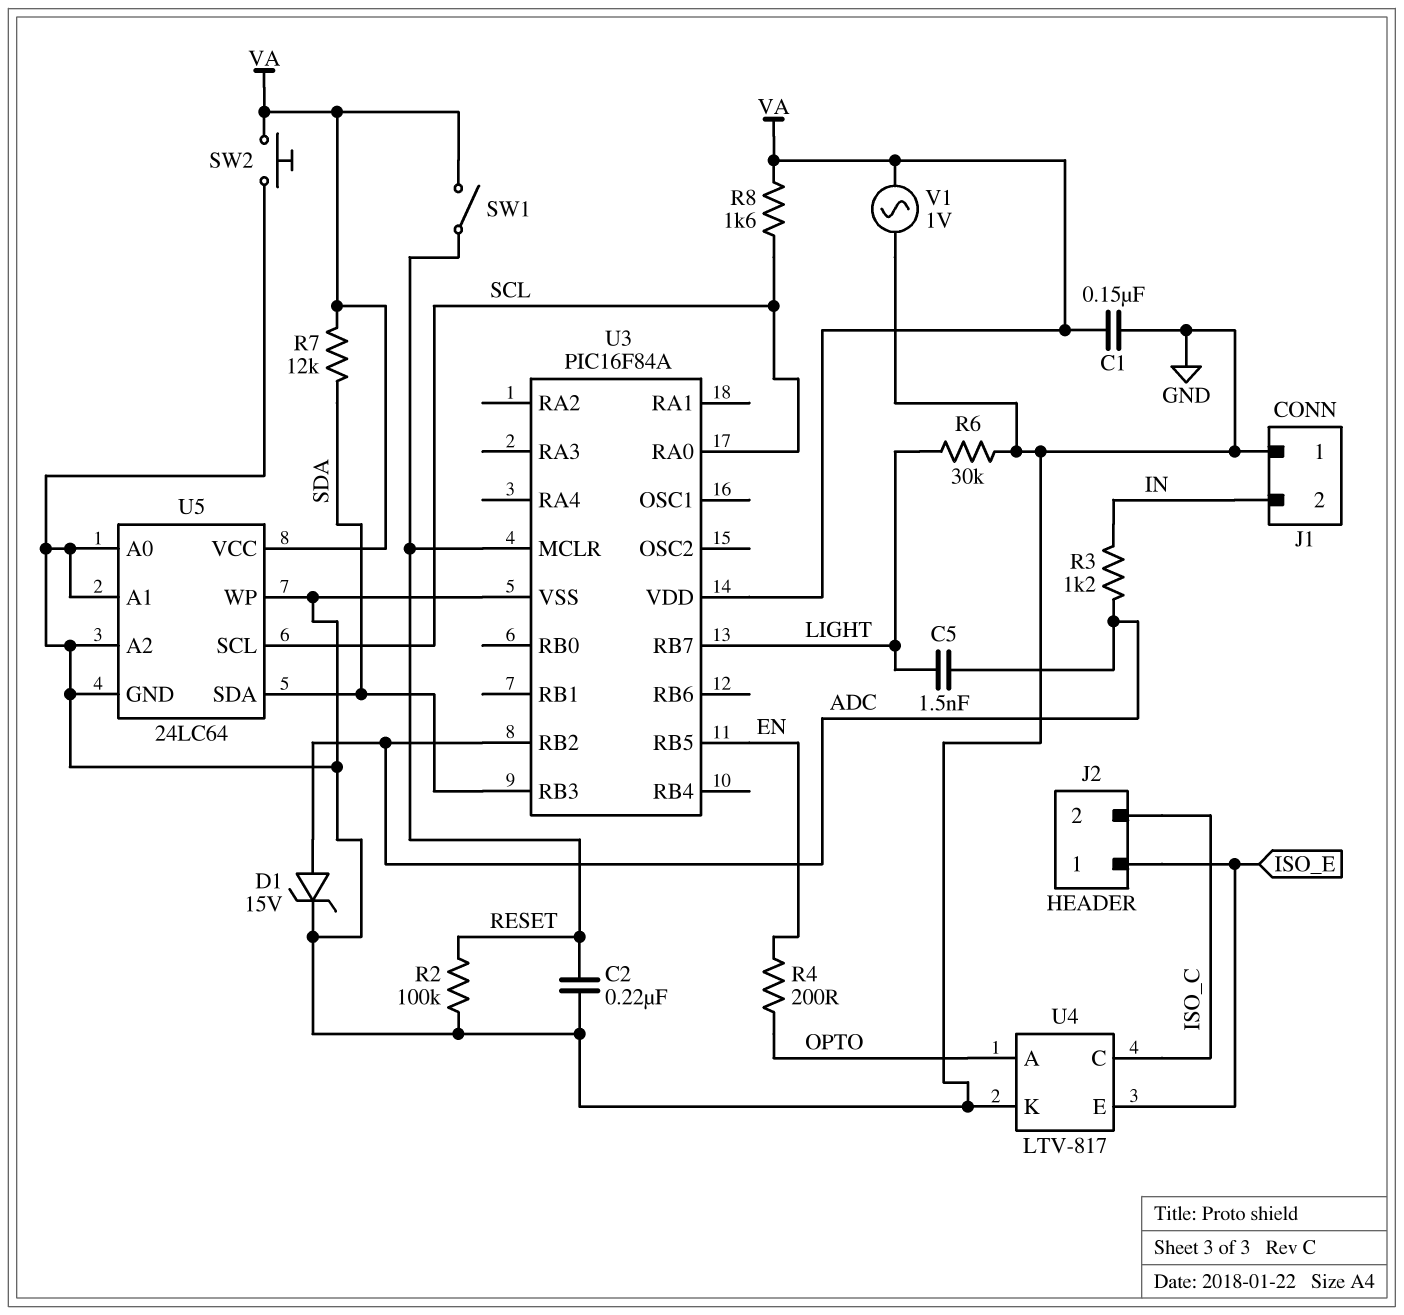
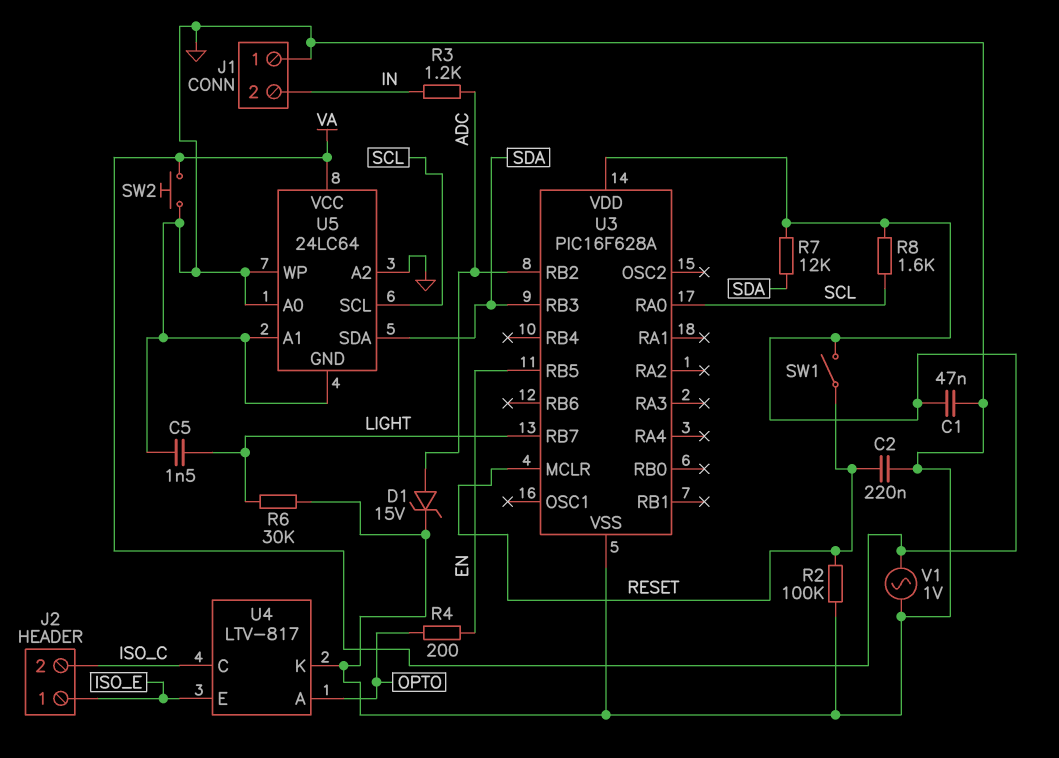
C1: 150nF (GND, VA) -> 47nF (GND, VA)
C5: 1.5nF (ADC, LIGHT) -> 1.5nF (GND, LIGHT)
U3: PIC16F84A -> PIC16F628A

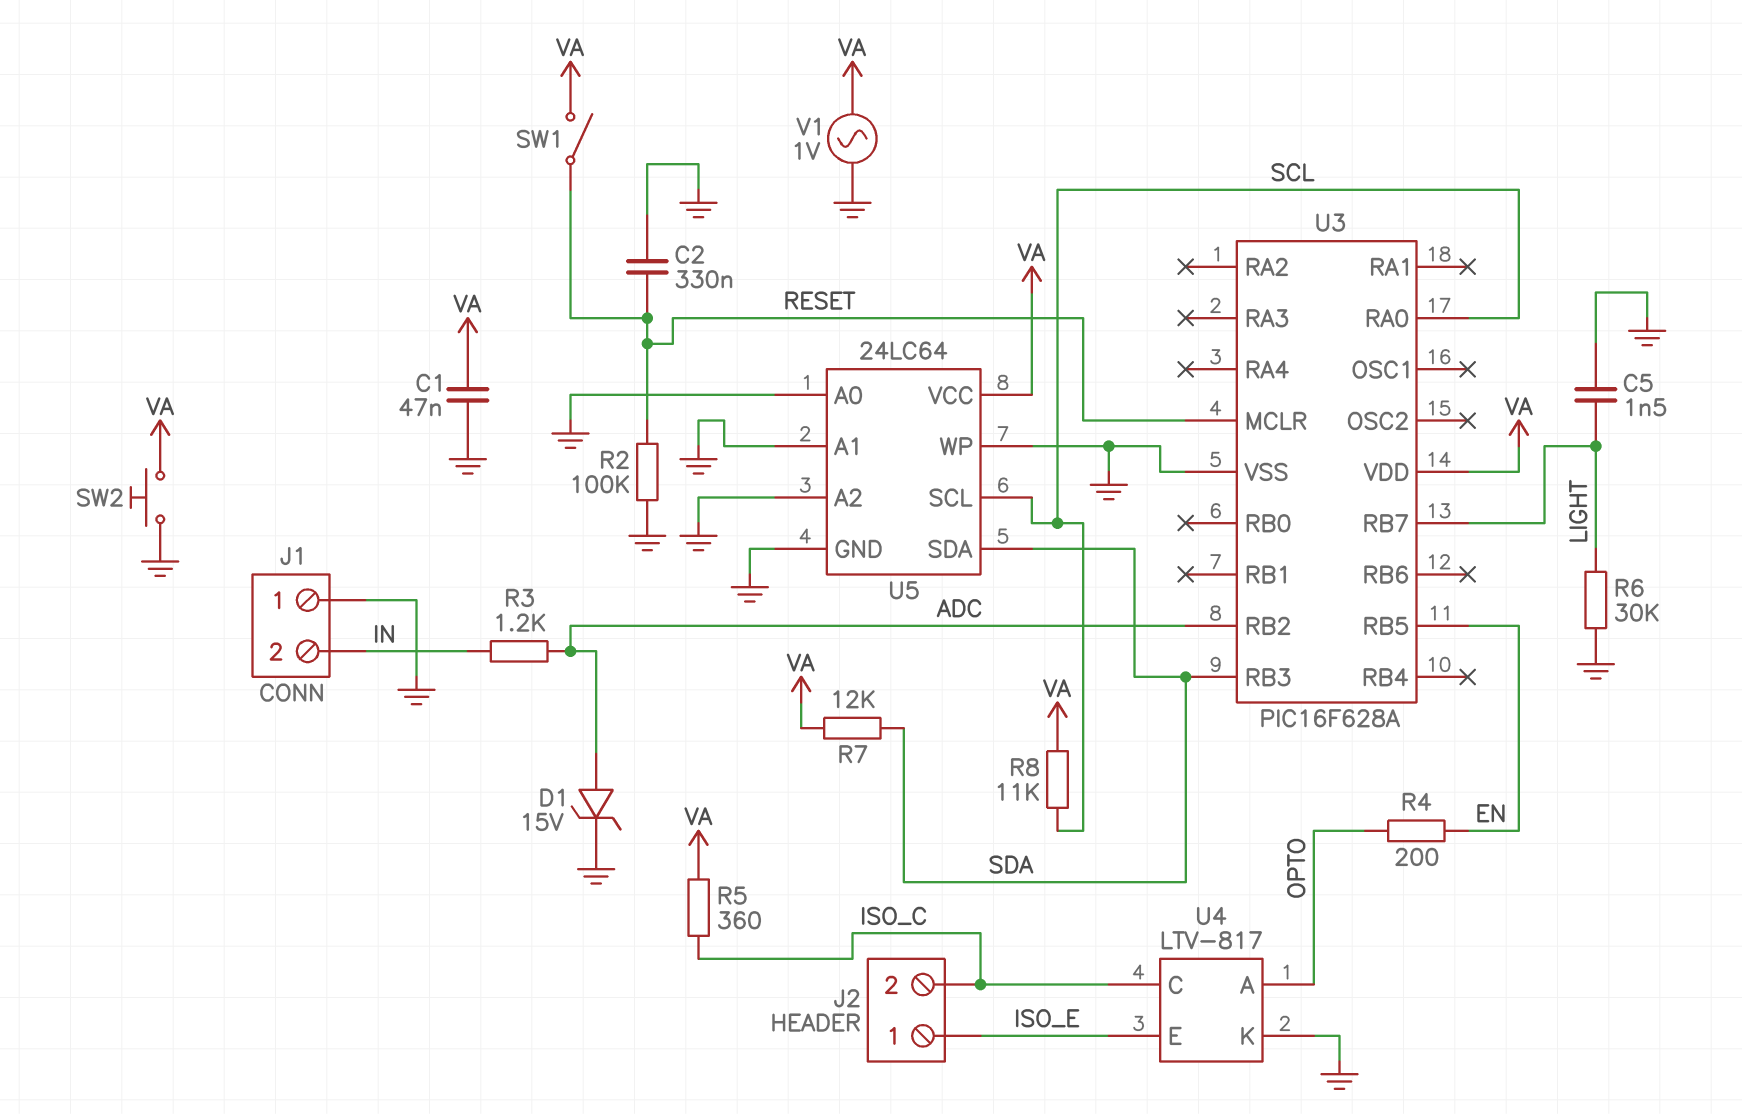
C2: 220nF (GND, RESET) -> 330nF (GND, RESET)
R5: none -> 360 (ISO_C, VA)
R8: 1.6k (SCL, VA) -> 11k (SCL, VA)

